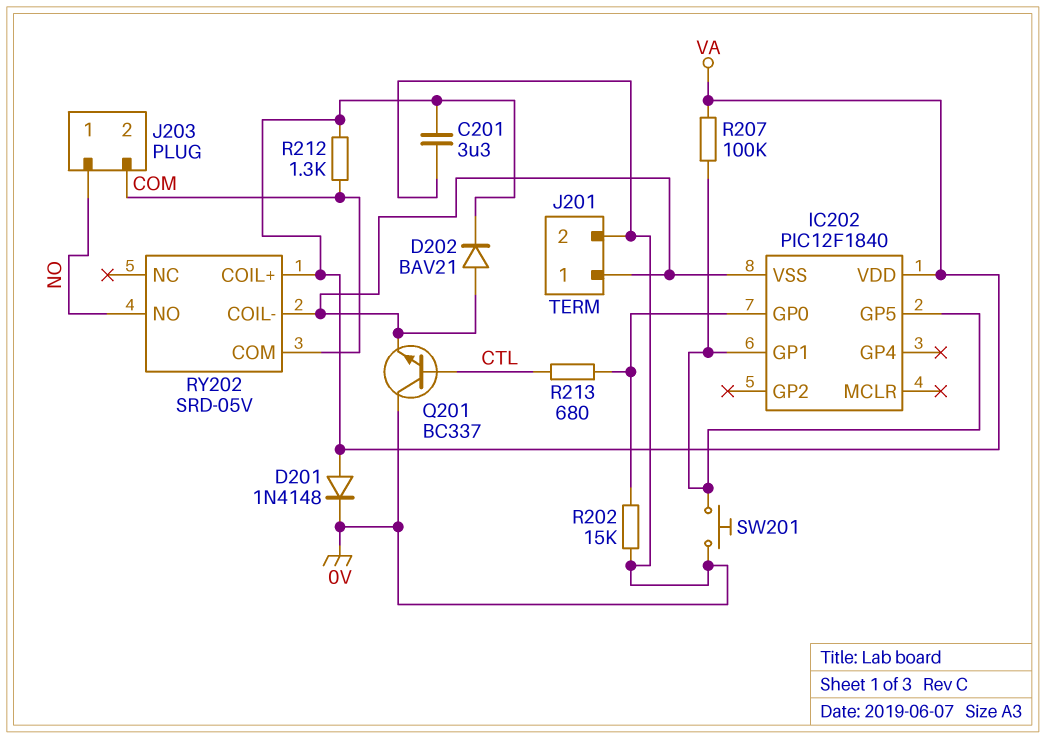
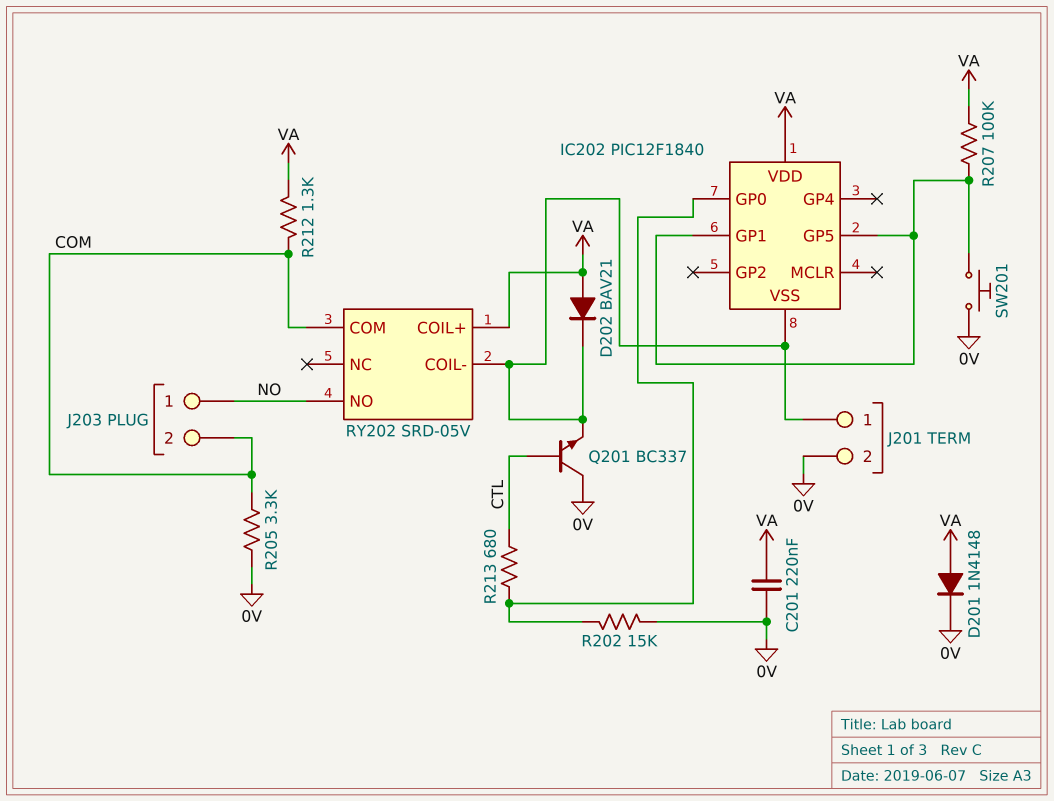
C201: 3.3uF (0V, VA) -> 220nF (0V, VA)
D202: diode BAV21 (A IC202/VSS, K VA) -> diode BAV21 (A VA, K IC202/VSS)
R205: none -> 3.3k (0V, COM)

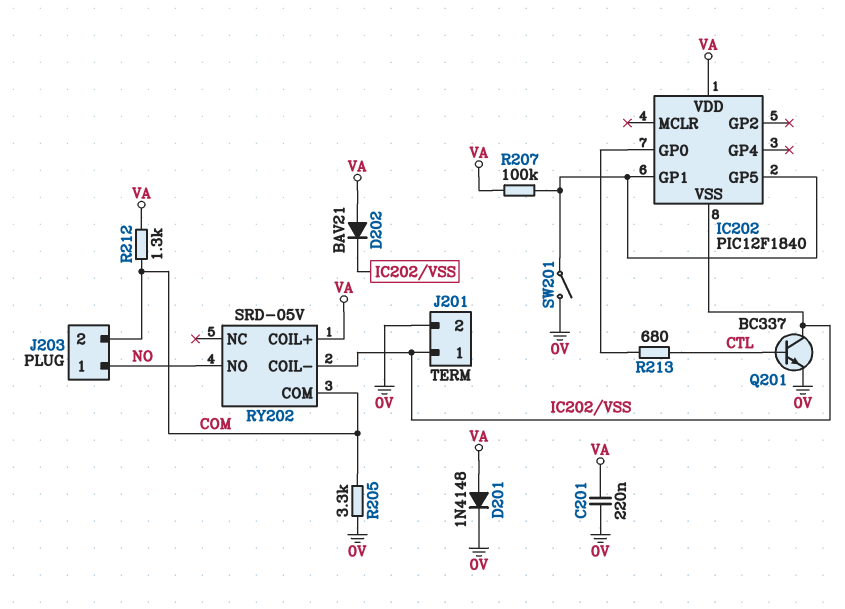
Q201: NPN BC337 (B CTL, C 0V, E IC202/VSS) -> NPN BC337 (B CTL, C IC202/VSS, E 0V)
R202: 15k (0V, IC202/GP0) -> none
SW201: button (0V, IC202/GP1) -> switch (0V, IC202/GP1)

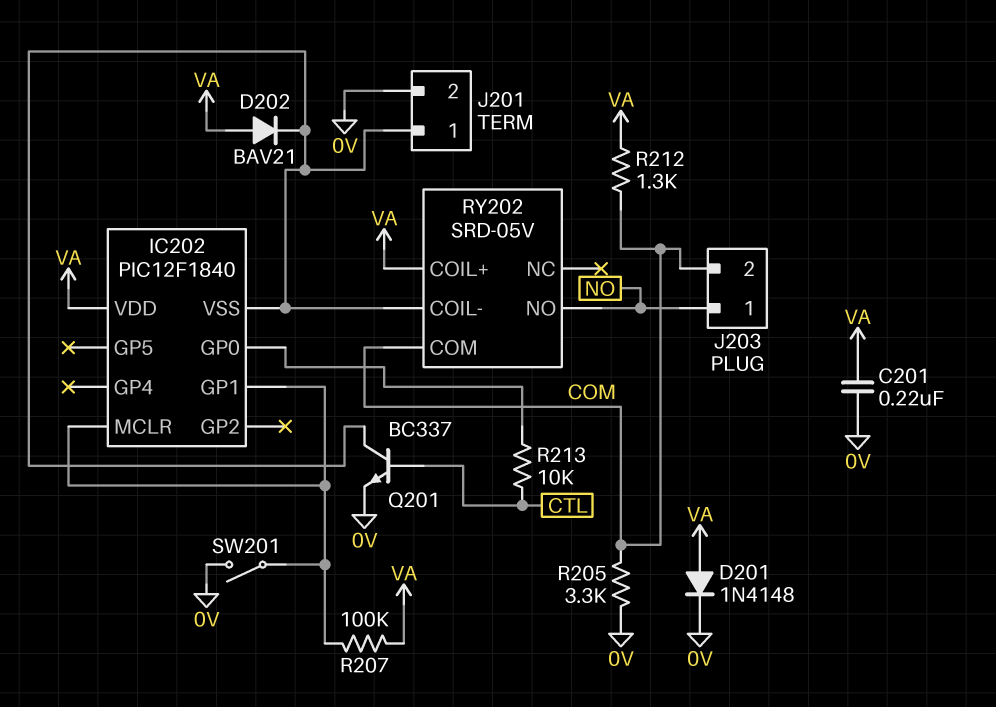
IC202 pin GP5: IC202/GP1 -> none
IC202 pin MCLR: none -> IC202/GP1
R213: 680 (CTL, IC202/GP0) -> 10k (CTL, IC202/GP0)

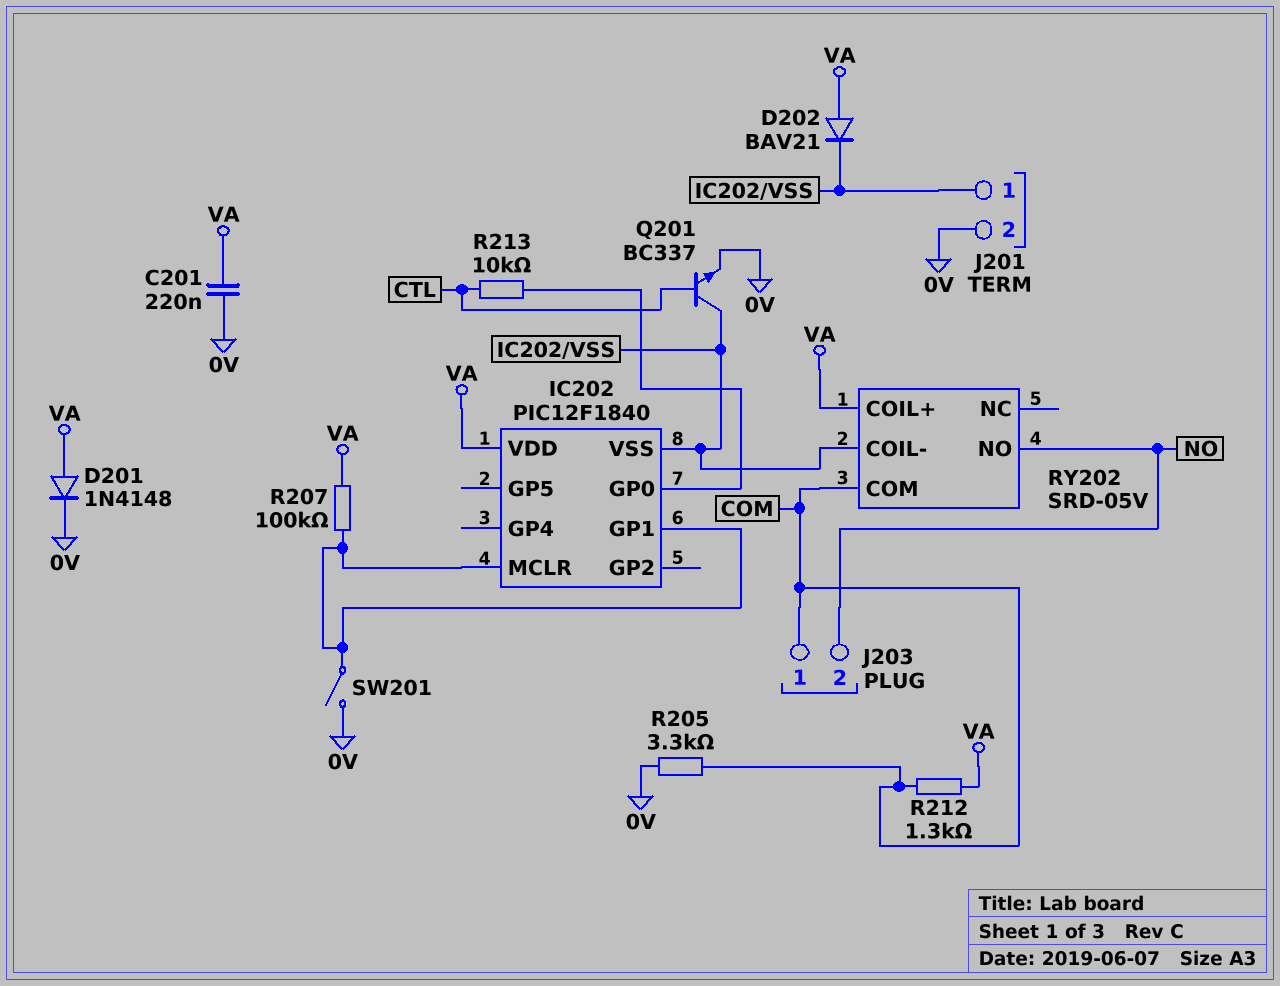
J203 pin 1: NO -> COM
J203 pin 2: COM -> NO

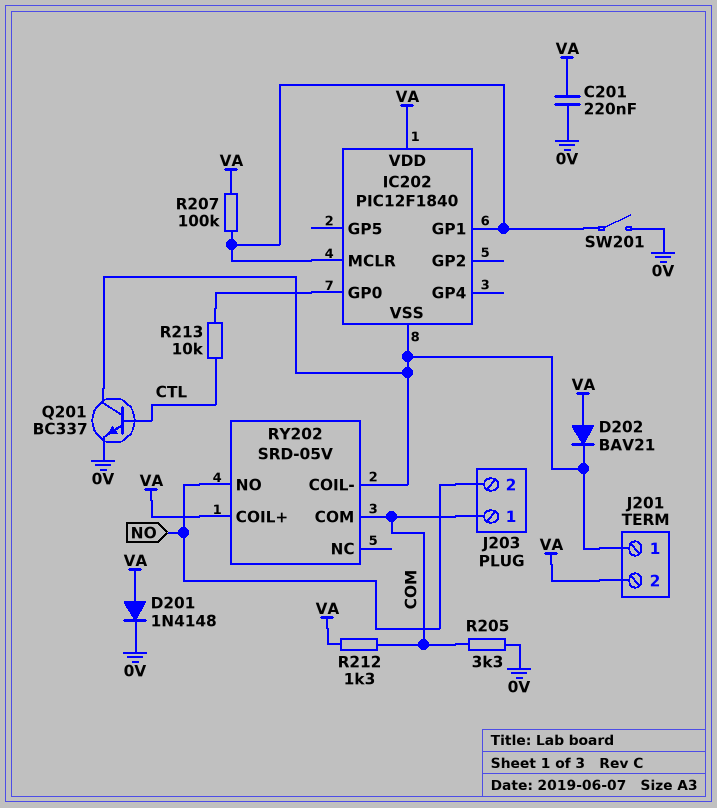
J201 pin 2: 0V -> VA

